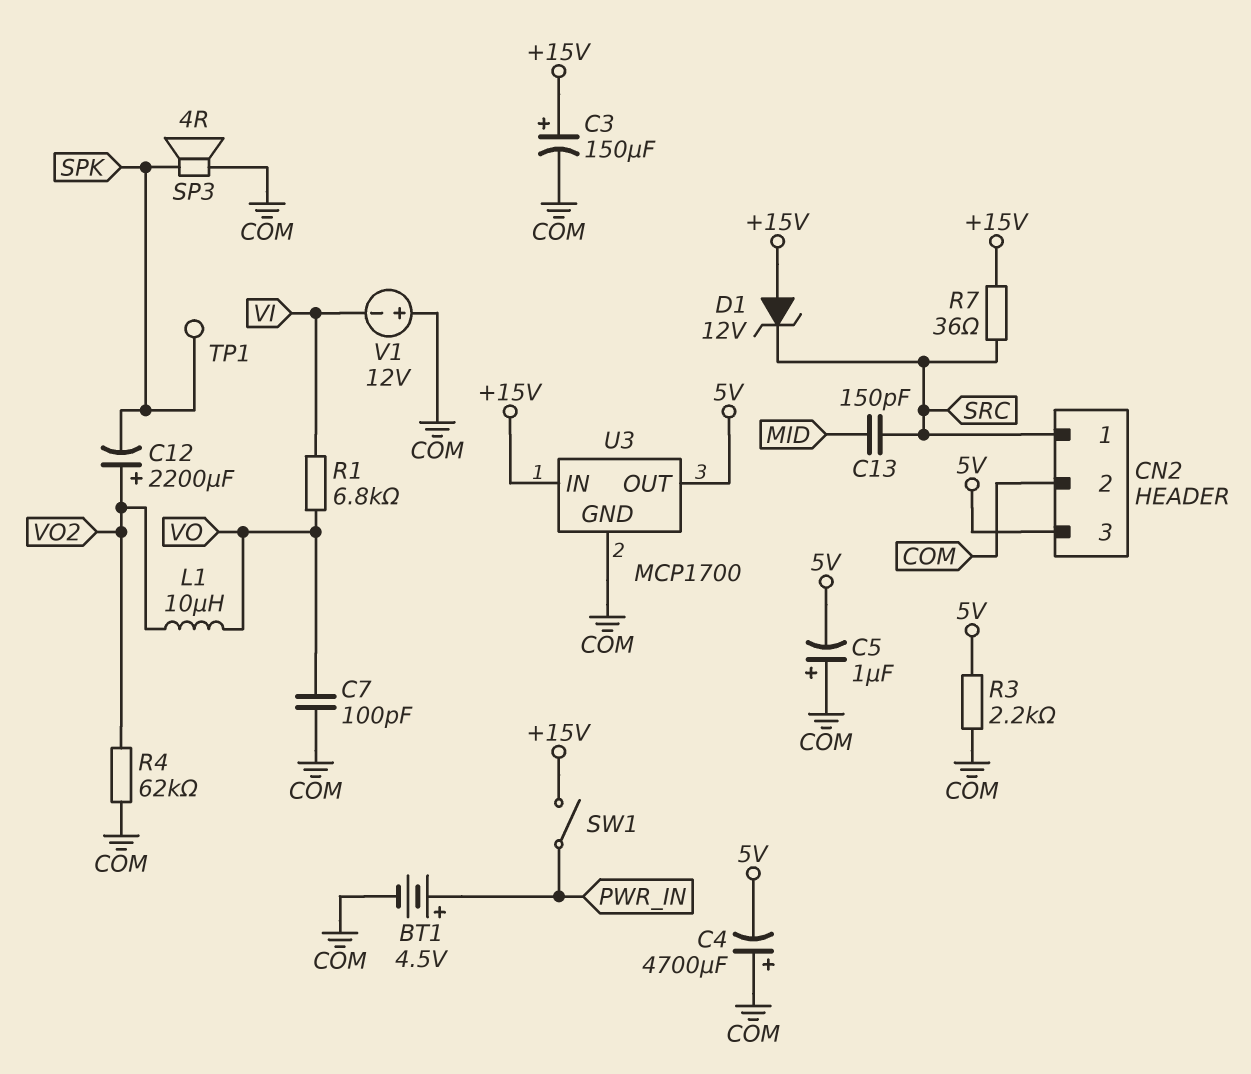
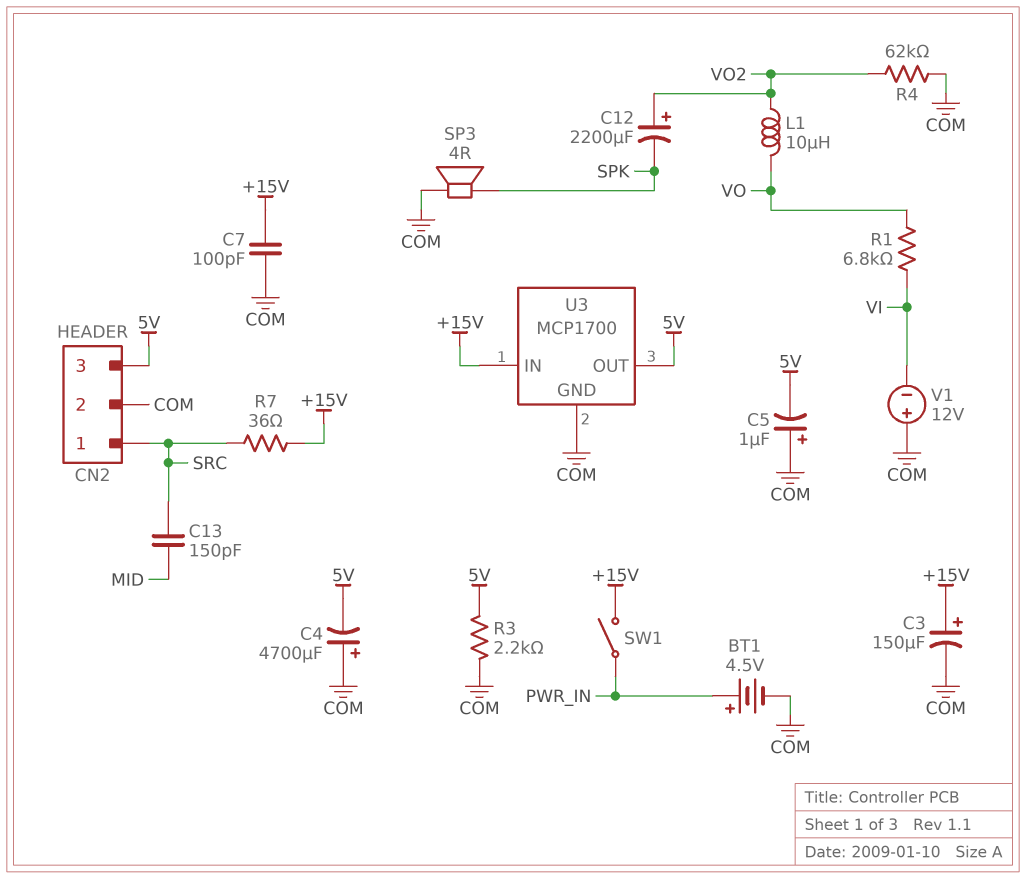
C7: 100pF (COM, VO) -> 100pF (+15V, COM)
D1: zener 12V (A +15V, K SRC) -> none
TP1: test point (SPK) -> none

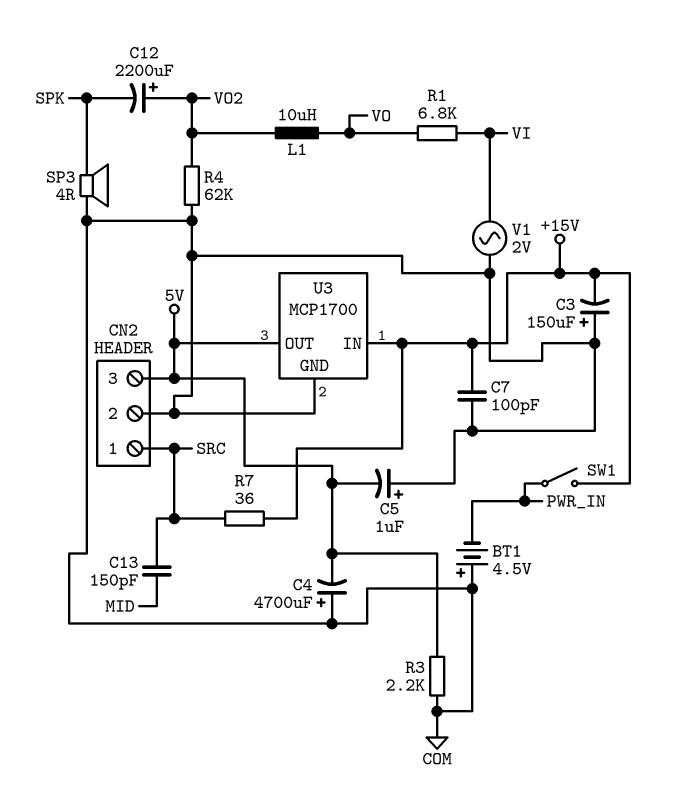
BT1: 4.5V (plus PWR_IN, minus COM) -> 4.5V (plus COM, minus PWR_IN)
C3: 150uF (plus +15V, minus COM) -> 150uF (plus COM, minus +15V)
V1: 12V (plus COM, minus VI) -> AC 2V (COM, VI)

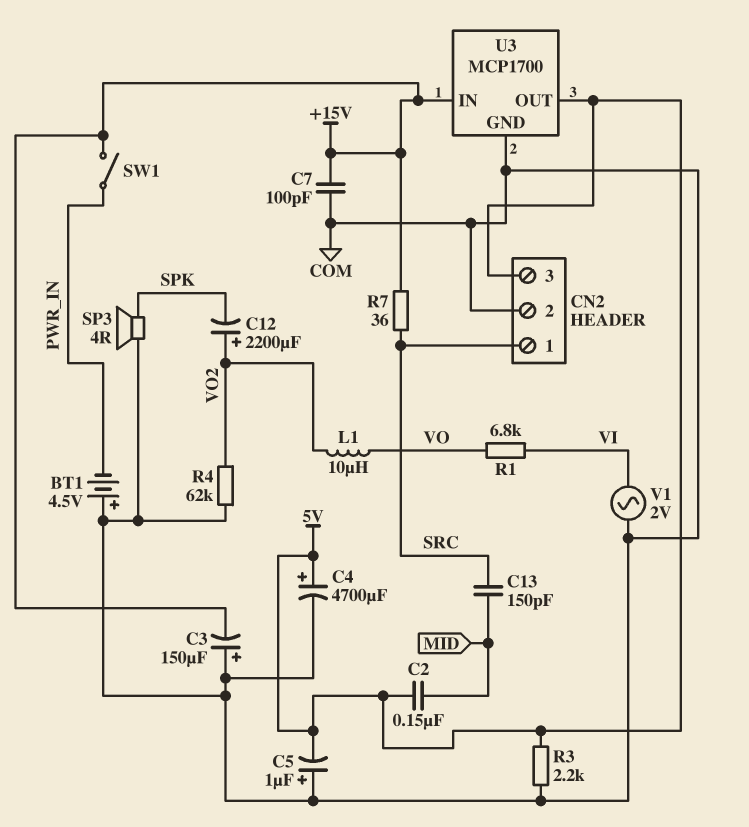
C2: none -> 150nF (5V, MID)
C4: 4700uF (plus COM, minus 5V) -> 4700uF (plus 5V, minus COM)

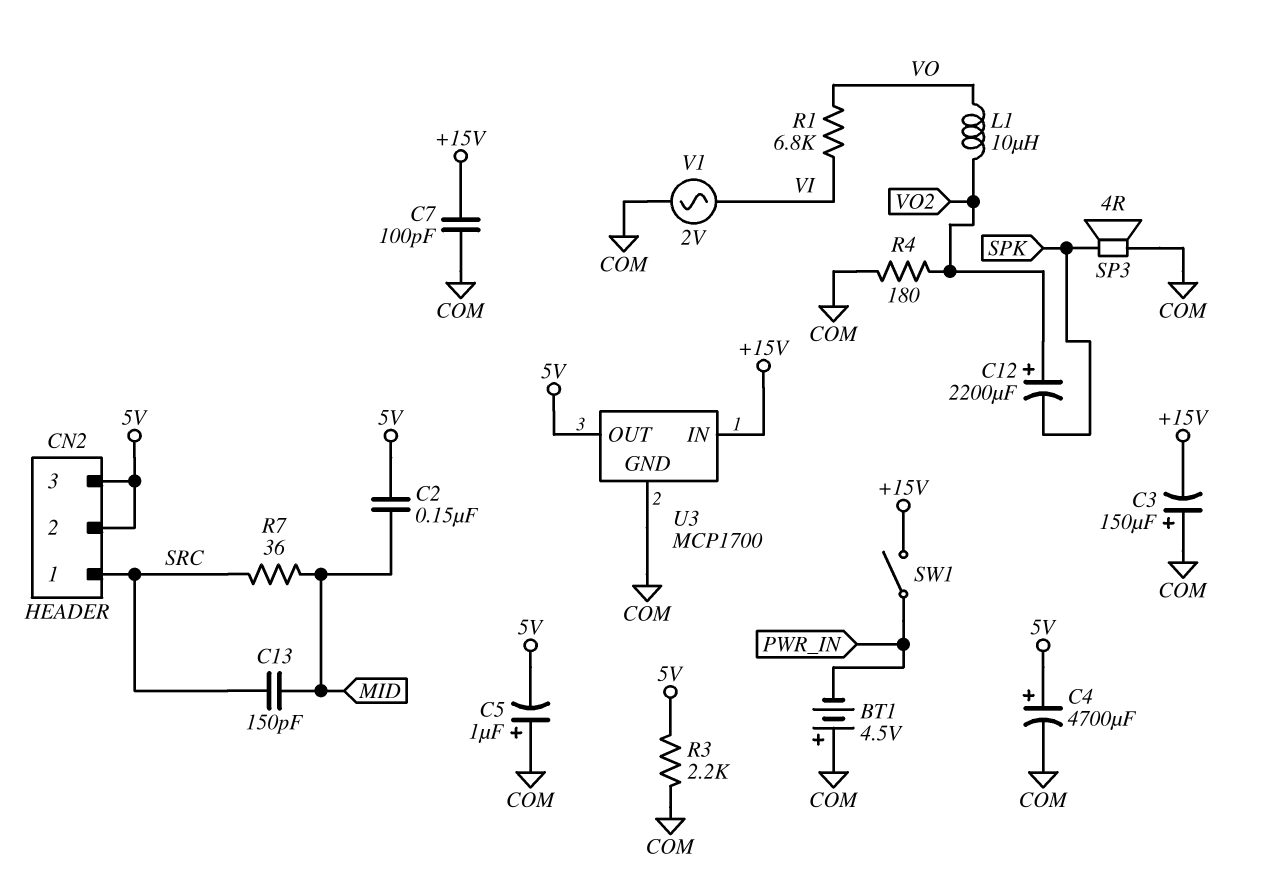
CN2 pin 2: COM -> 5V
R4: 62k (COM, VO2) -> 180 (COM, VO2)
R7: 36 (+15V, SRC) -> 36 (MID, SRC)

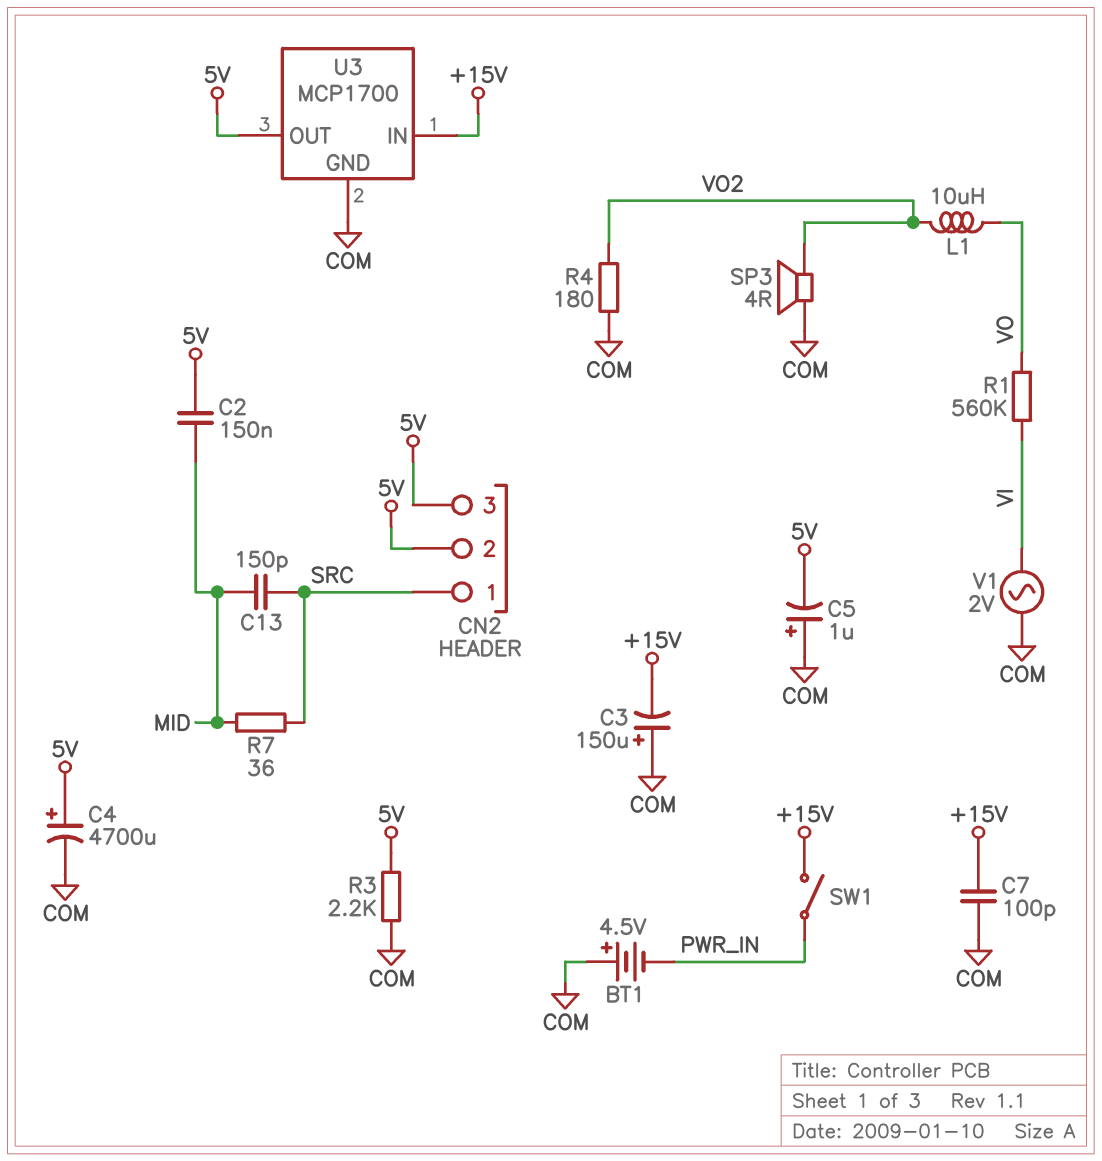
C12: 2200uF (plus VO2, minus SPK) -> none
R1: 6.8k (VI, VO) -> 560k (VI, VO)
SP3: speaker 4R (COM, SPK) -> speaker 4R (COM, VO2)

